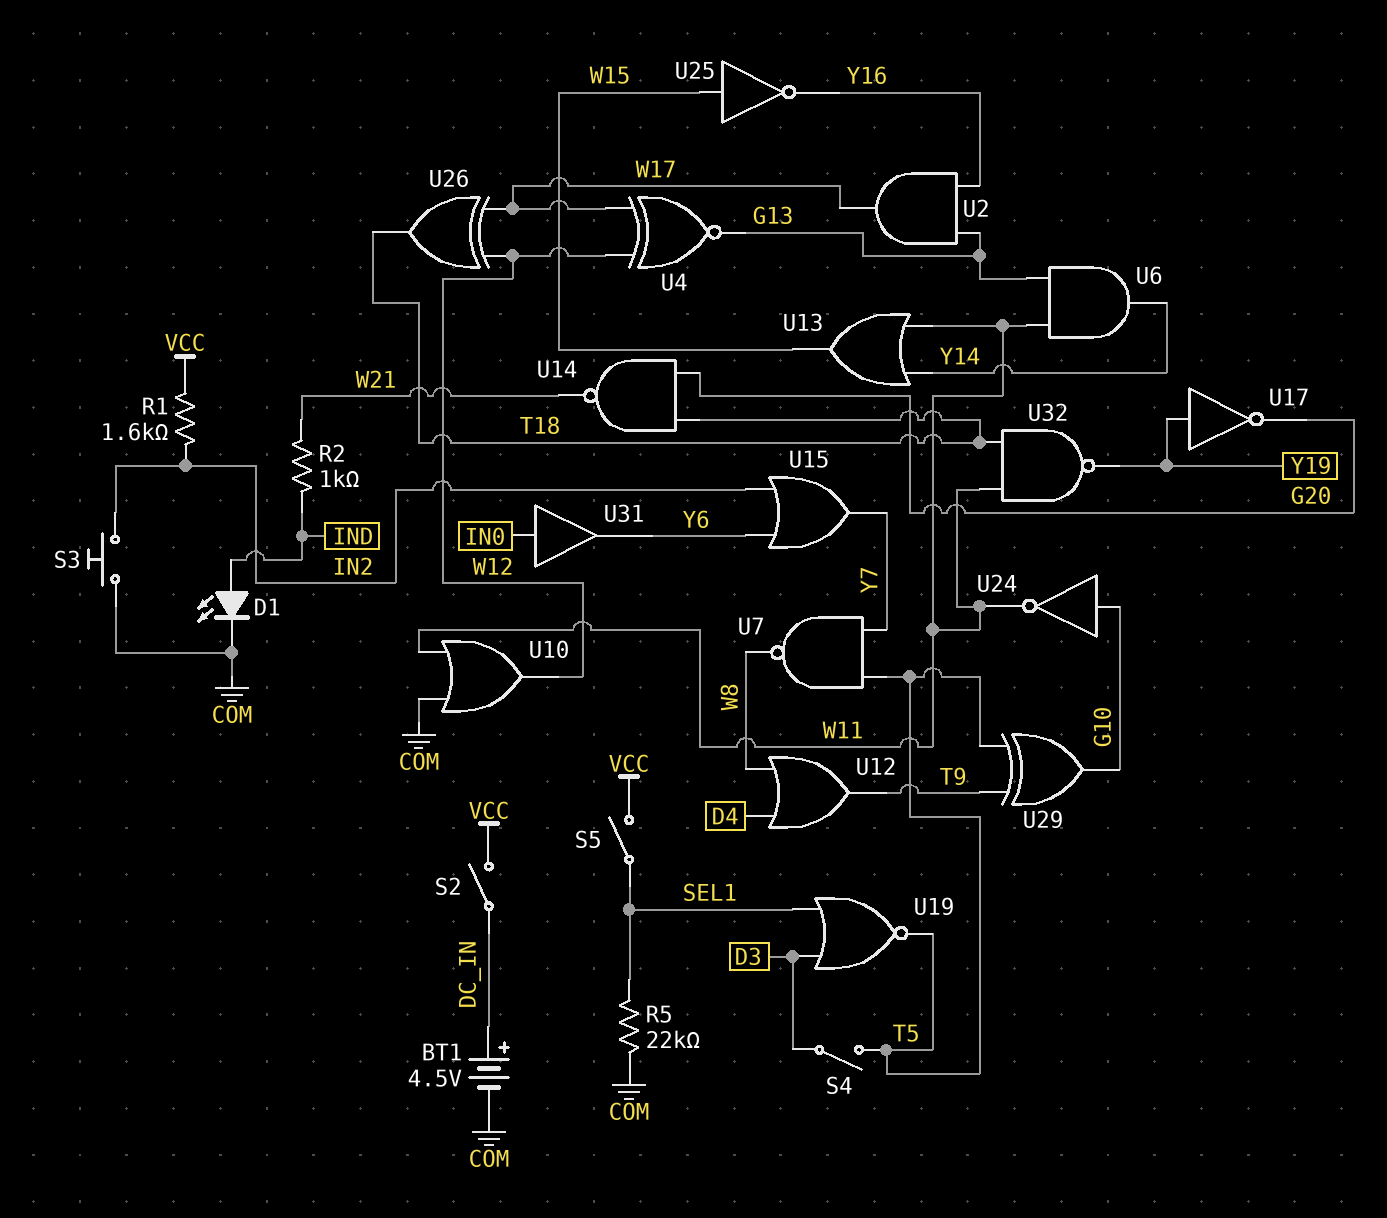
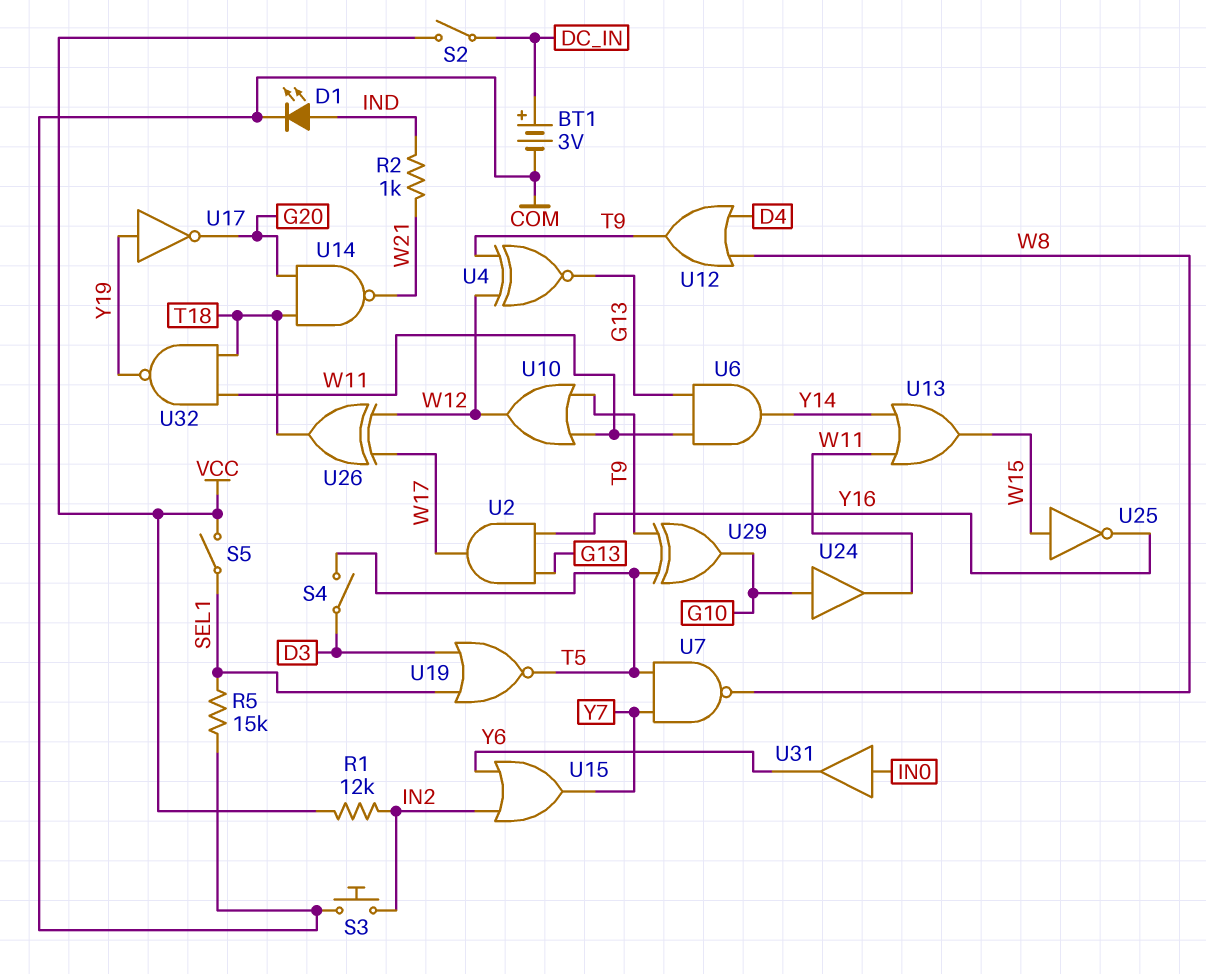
BT1: 4.5V (plus DC_IN, minus COM) -> 3V (plus DC_IN, minus COM)
R1: 1.6k (IN2, VCC) -> 12k (IN2, VCC)
R5: 22k (COM, SEL1) -> 15k (COM, SEL1)
U4: XNOR (in W12, in W17, out G13) -> XNOR (in T9, in W12, out G13)
U10: OR (in COM, in W11, out W12) -> OR (in T9, in W11, out W12)
U24: NOT (in G10, out W11) -> buffer (in G10, out W11)

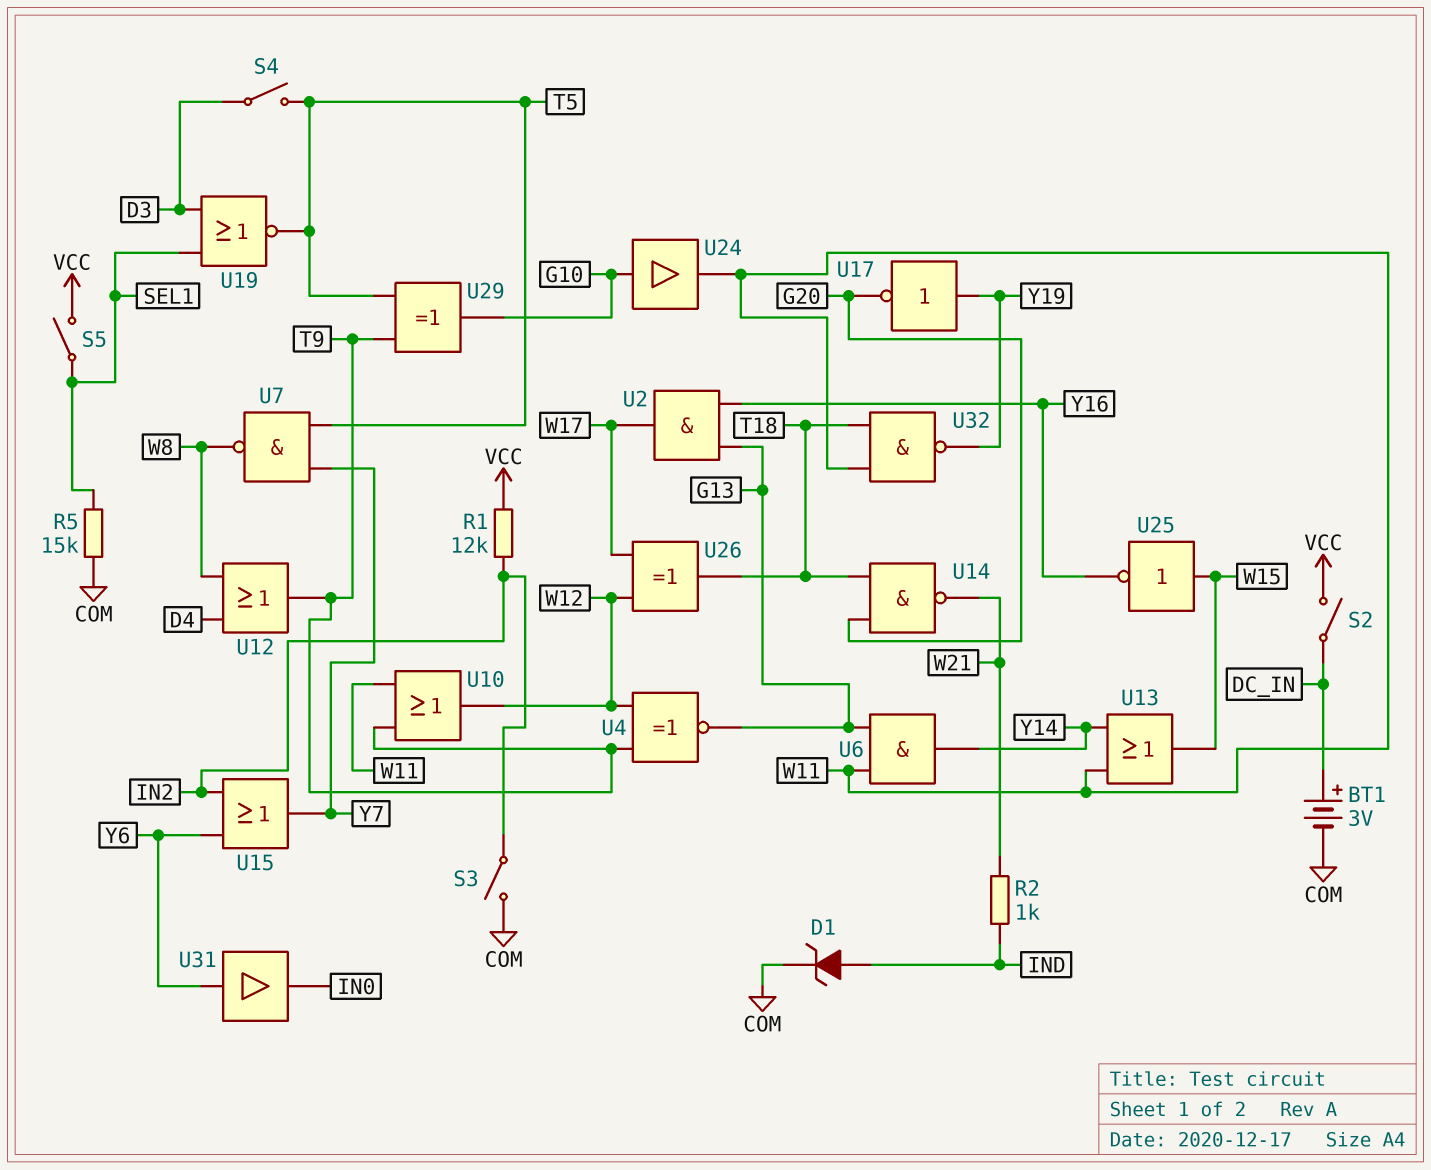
D1: LED (A IND, K COM) -> zener (A IND, K COM)
S3: button (COM, IN2) -> switch (COM, IN2)
U31: buffer (in IN0, out Y6) -> buffer (in Y6, out IN0)

